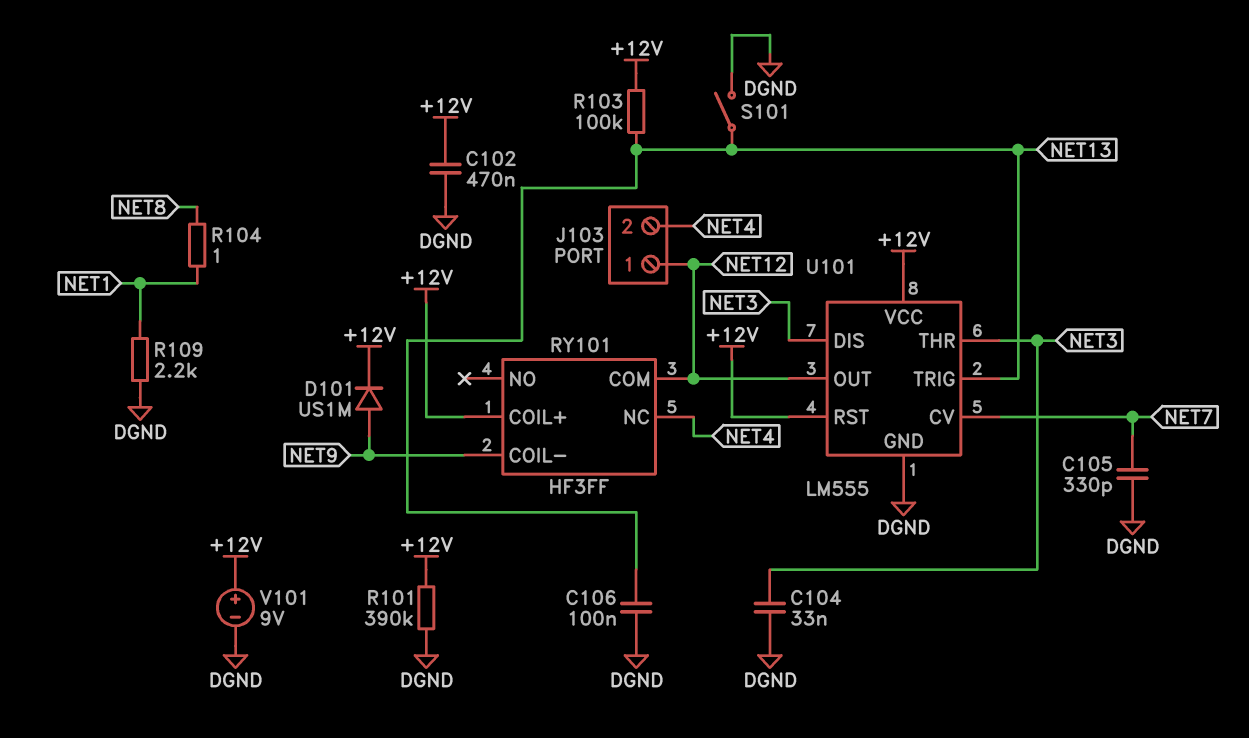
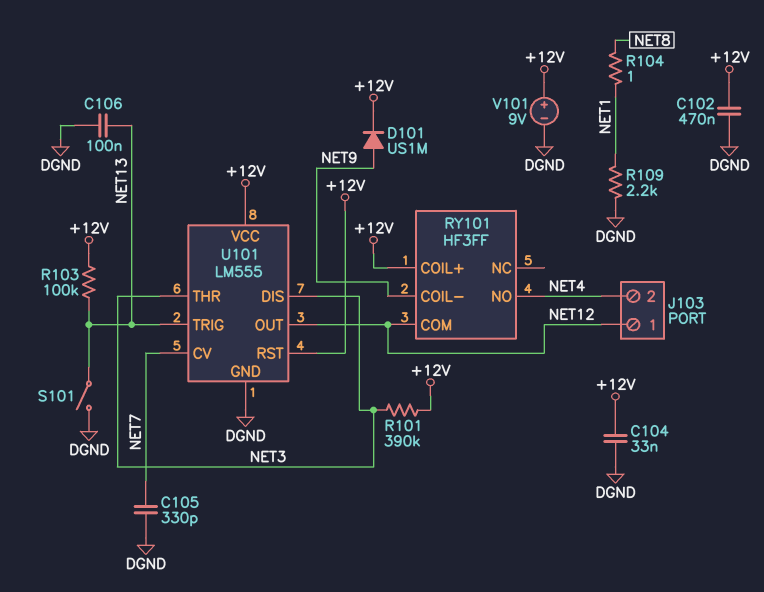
C104: 33nF (DGND, NET3) -> 33nF (+12V, DGND)
R101: 390k (+12V, DGND) -> 390k (+12V, NET3)
RY101 pin NC: NET4 -> none
RY101 pin NO: none -> NET4

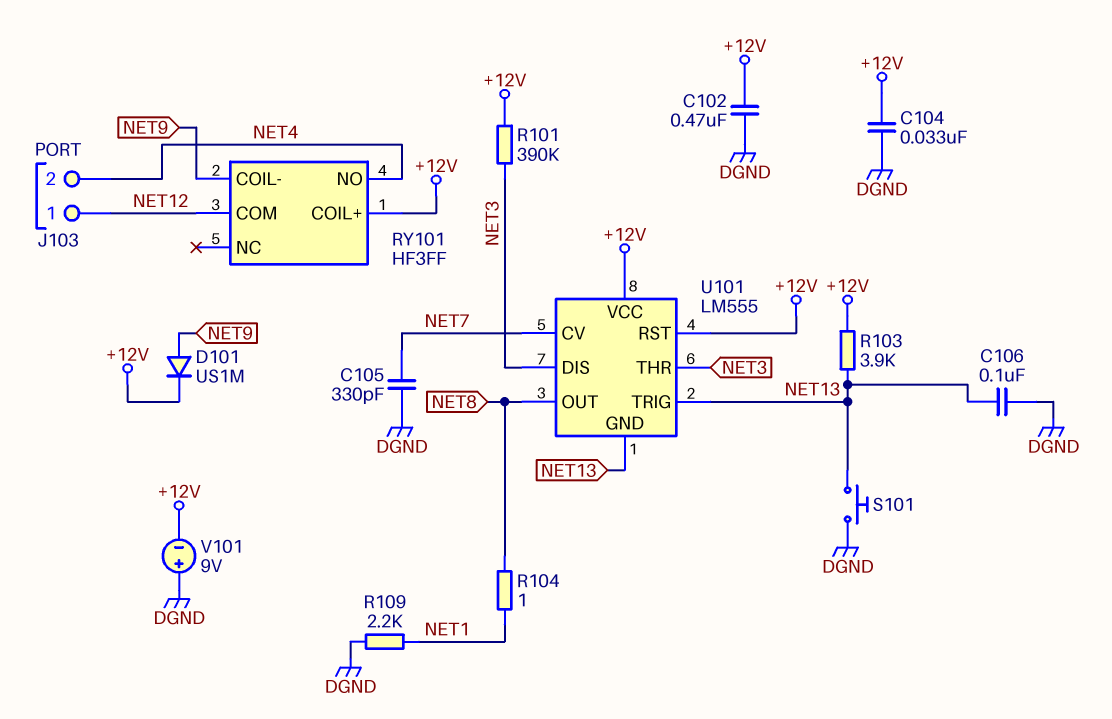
R103: 100k (+12V, NET13) -> 3.9k (+12V, NET13)
S101: switch (DGND, NET13) -> button (DGND, NET13)
U101 pin GND: DGND -> NET13
U101 pin OUT: NET12 -> NET8
V101: 9V (plus +12V, minus DGND) -> 9V (plus DGND, minus +12V)

